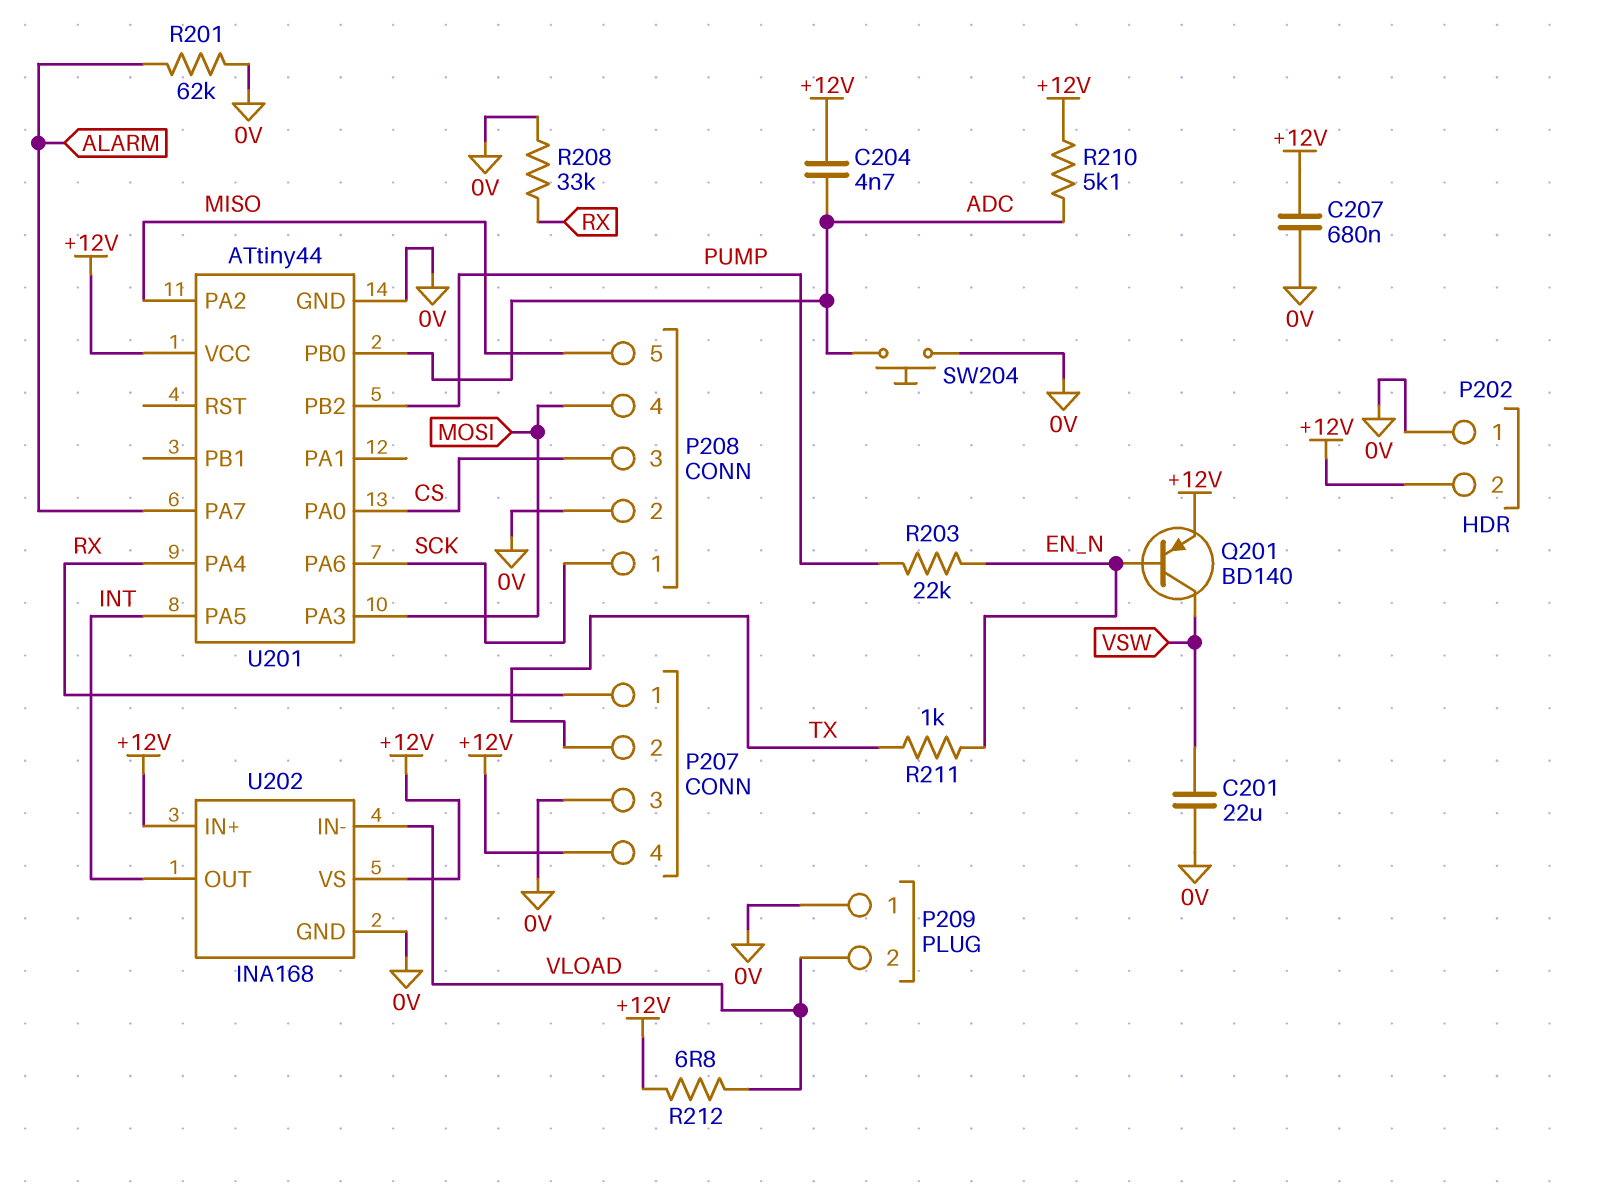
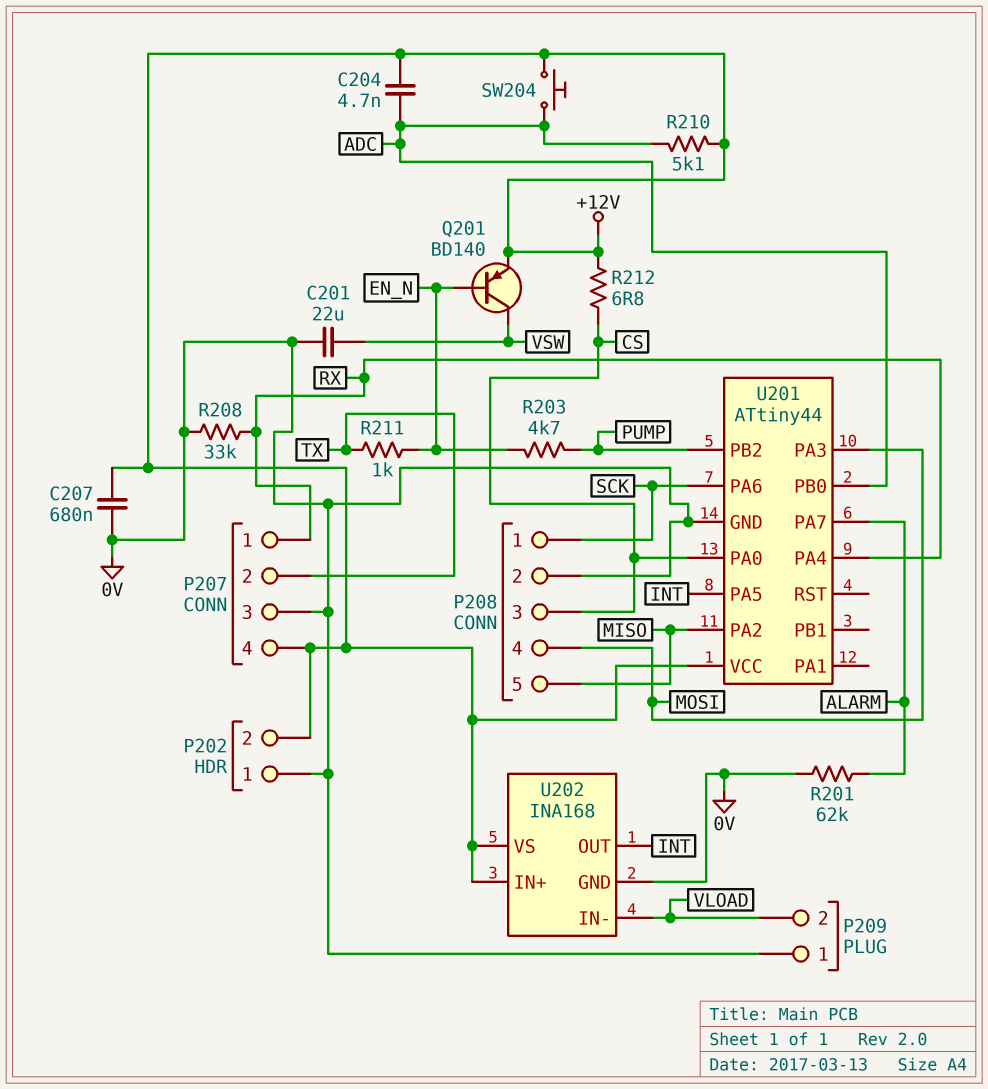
R203: 22k (EN_N, PUMP) -> 4.7k (EN_N, PUMP)
R212: 6.8 (+12V, VLOAD) -> 6.8 (+12V, CS)
SW204: button (0V, ADC) -> button (+12V, ADC)

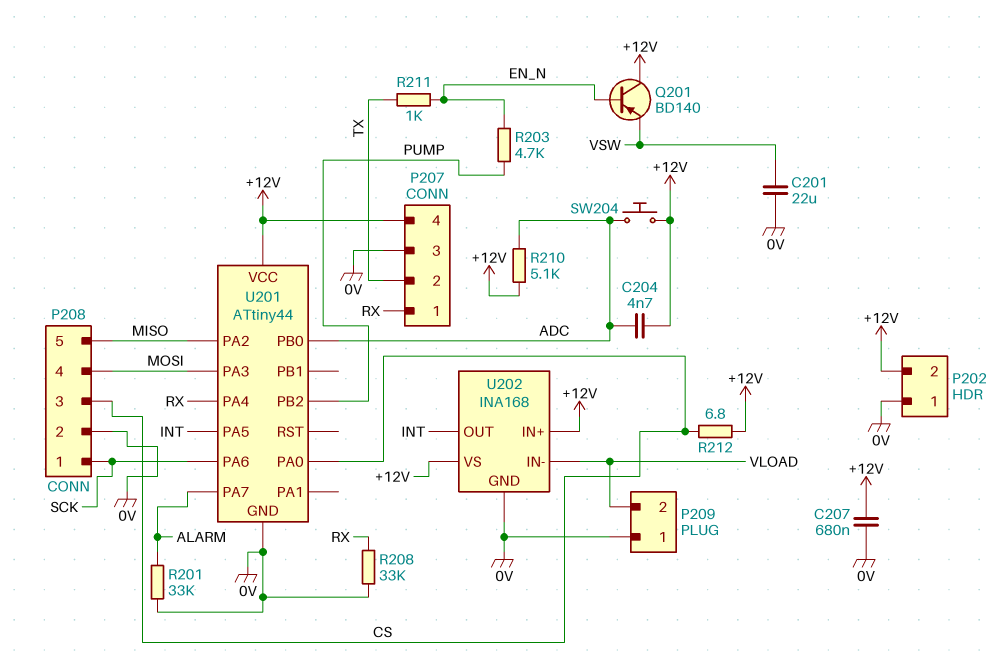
Q201: PNP BD140 (B EN_N, C VSW, E +12V) -> PNP BD140 (B EN_N, C +12V, E VSW)
R201: 62k (0V, ALARM) -> 33k (0V, ALARM)

